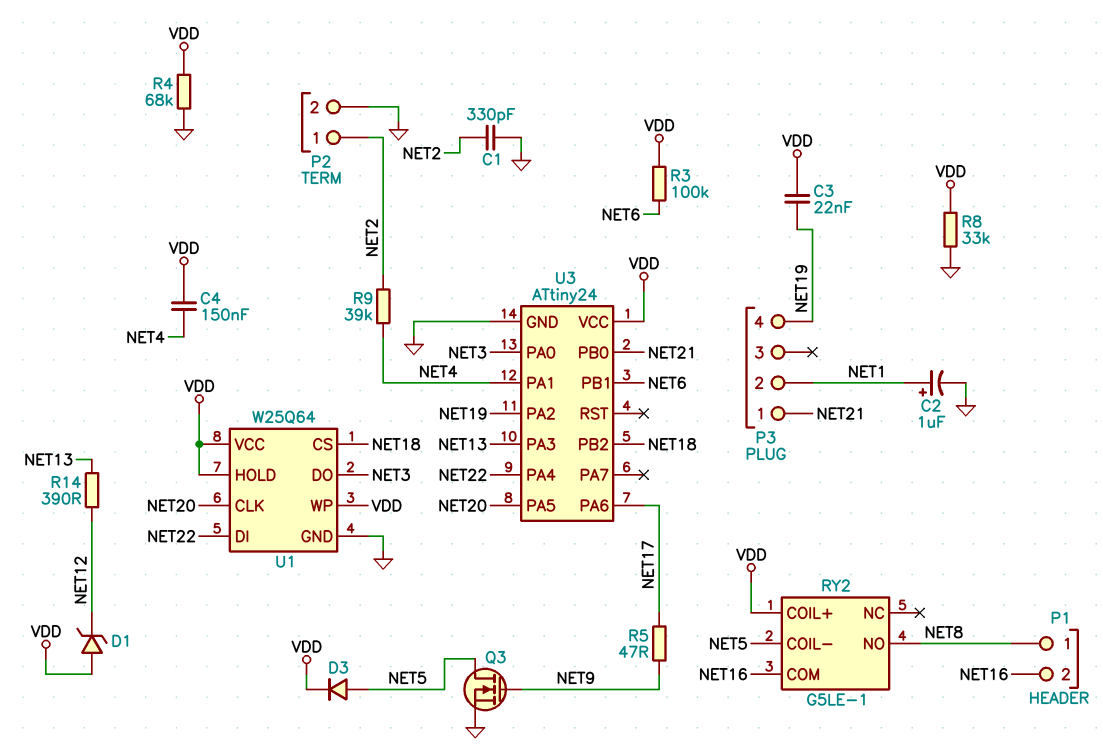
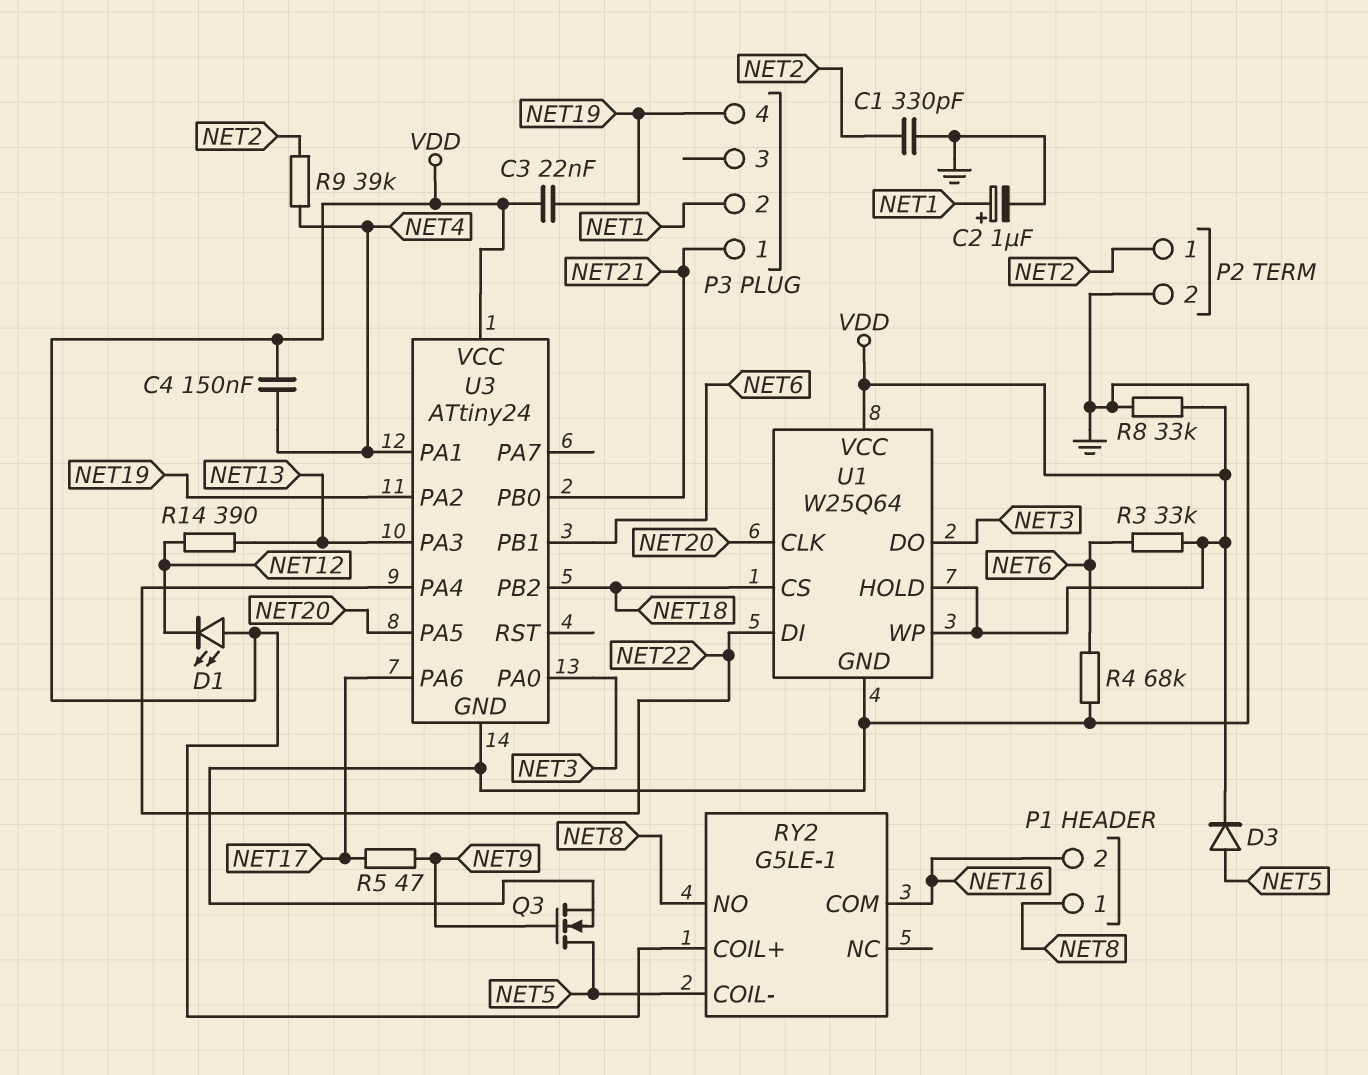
D1: zener (A VDD, K NET12) -> LED (A VDD, K NET12)
R3: 100k (NET6, VDD) -> 33k (NET6, VDD)
R4: 68k (GND, VDD) -> 68k (GND, NET6)

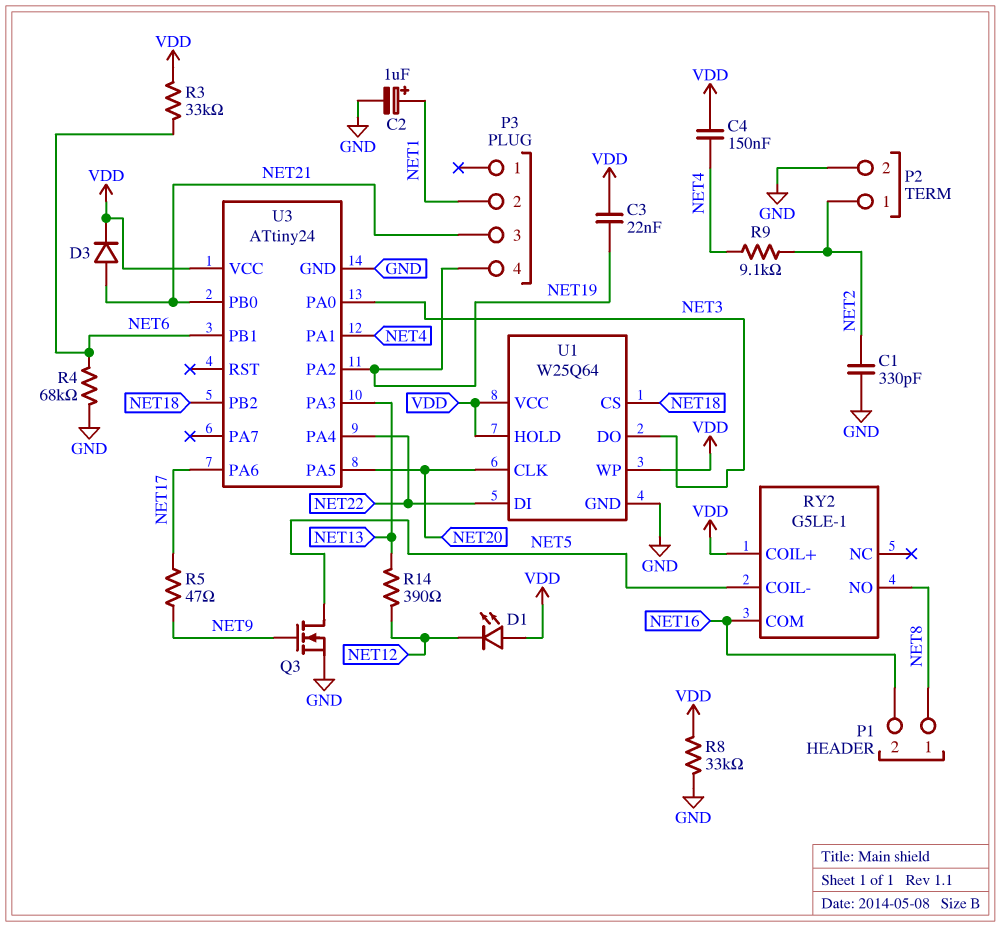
D3: diode (A NET5, K VDD) -> diode (A NET21, K VDD)
P3 pin 1: NET21 -> none
P3 pin 3: none -> NET21
R9: 39k (NET2, NET4) -> 9.1k (NET2, NET4)

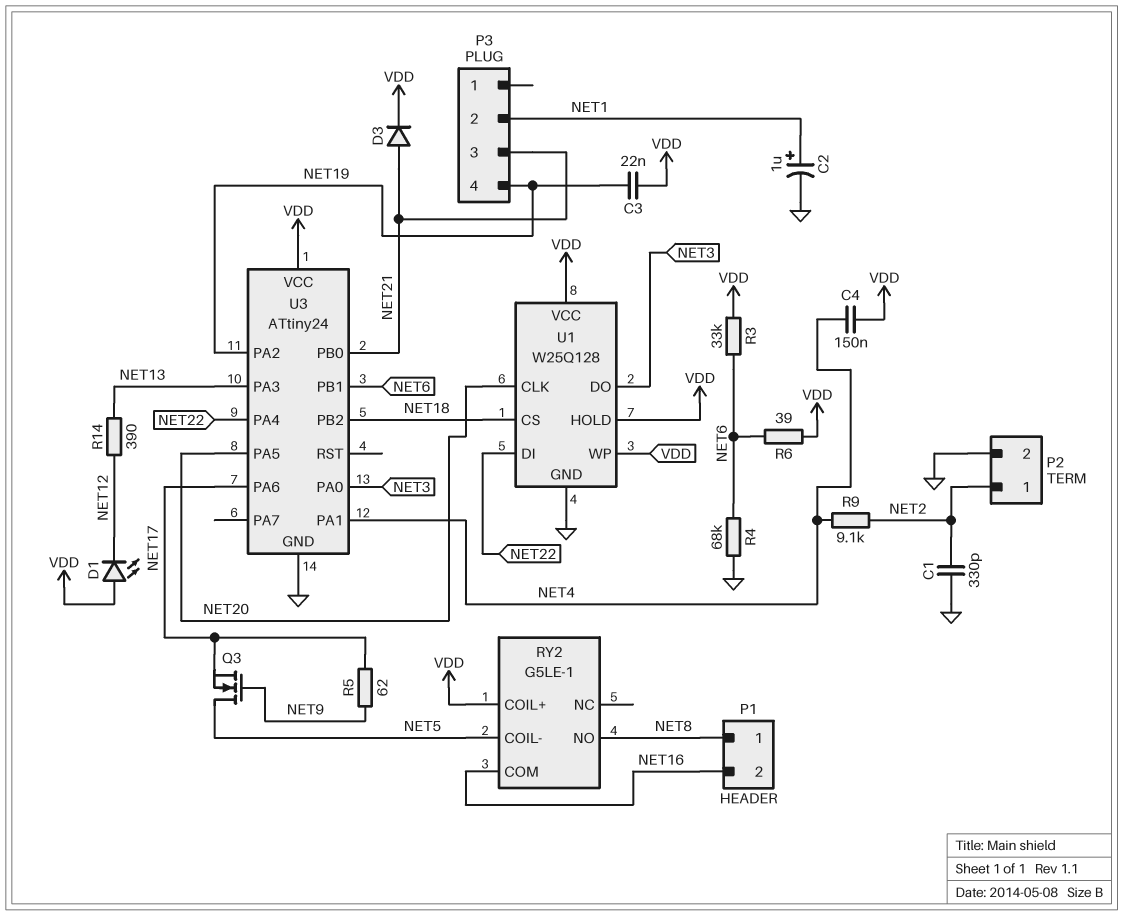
Q3: NMOS (G NET9, D NET5, S GND) -> NMOS (G NET9, D NET5, S NET17)
R5: 47 (NET9, NET17) -> 62 (NET9, NET17)
R6: none -> 39 (NET6, VDD)
R8: 33k (GND, VDD) -> none
U1: W25Q64 -> W25Q128

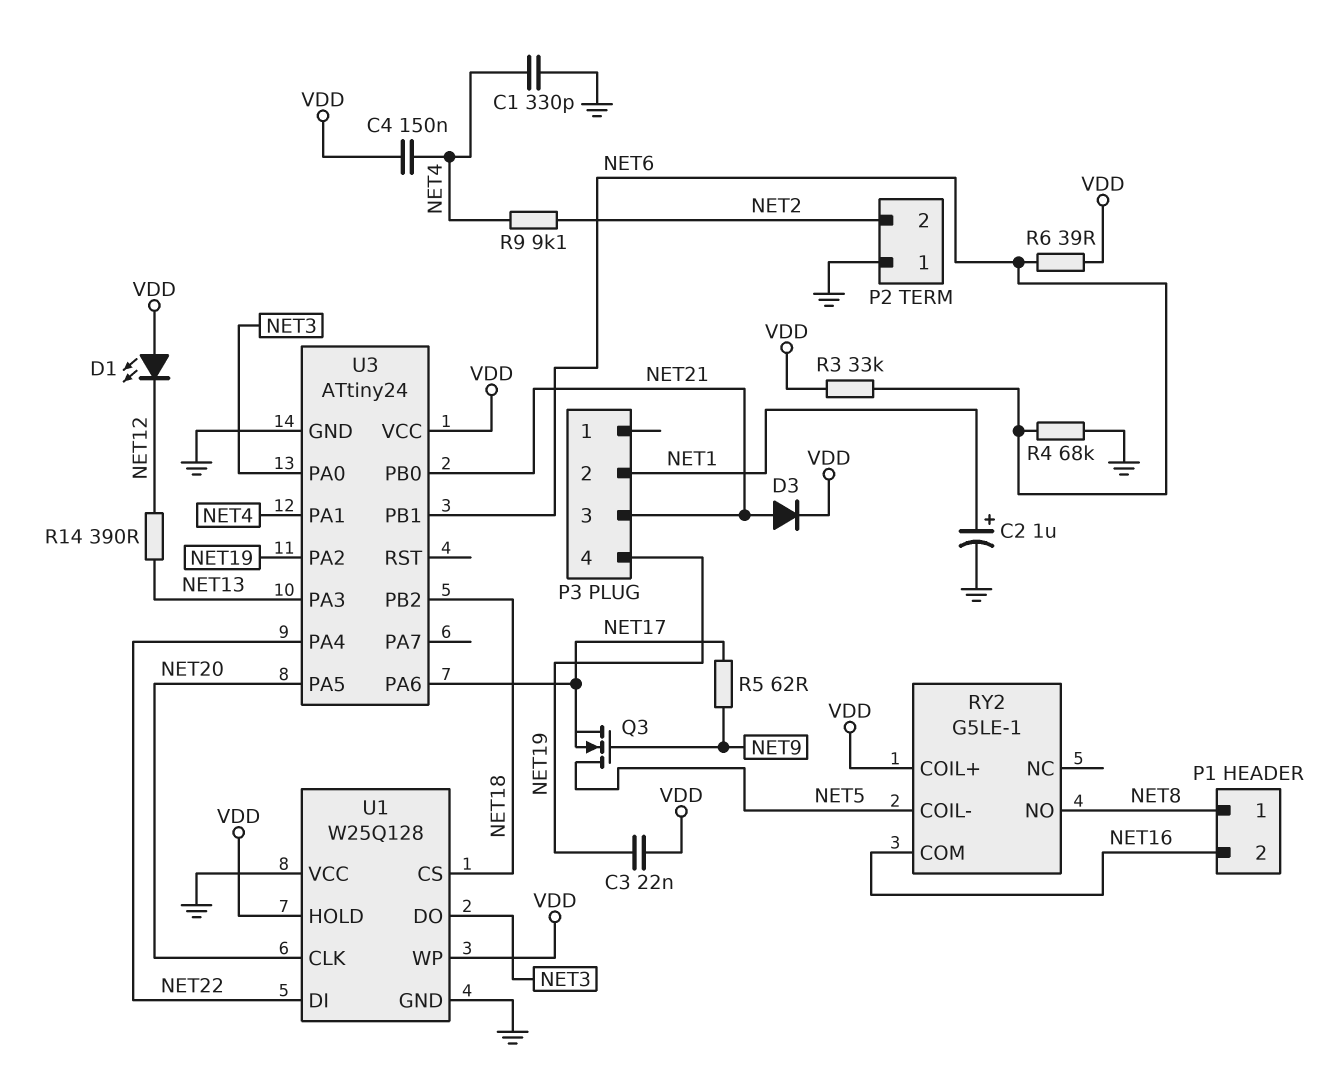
C1: 330pF (GND, NET2) -> 330pF (GND, NET4)
P2 pin 1: NET2 -> GND
P2 pin 2: GND -> NET2
U1 pin VCC: VDD -> GND

